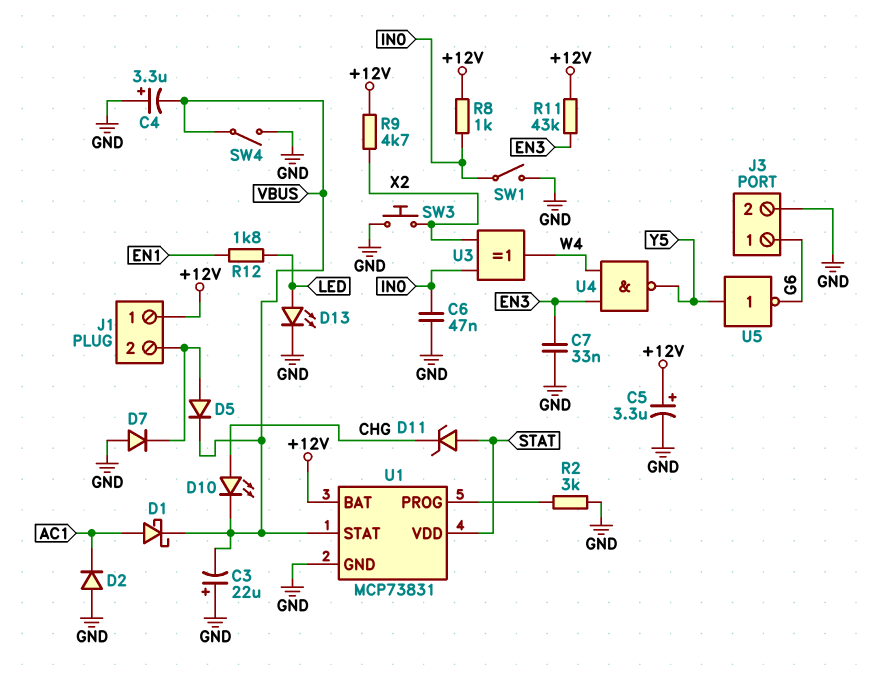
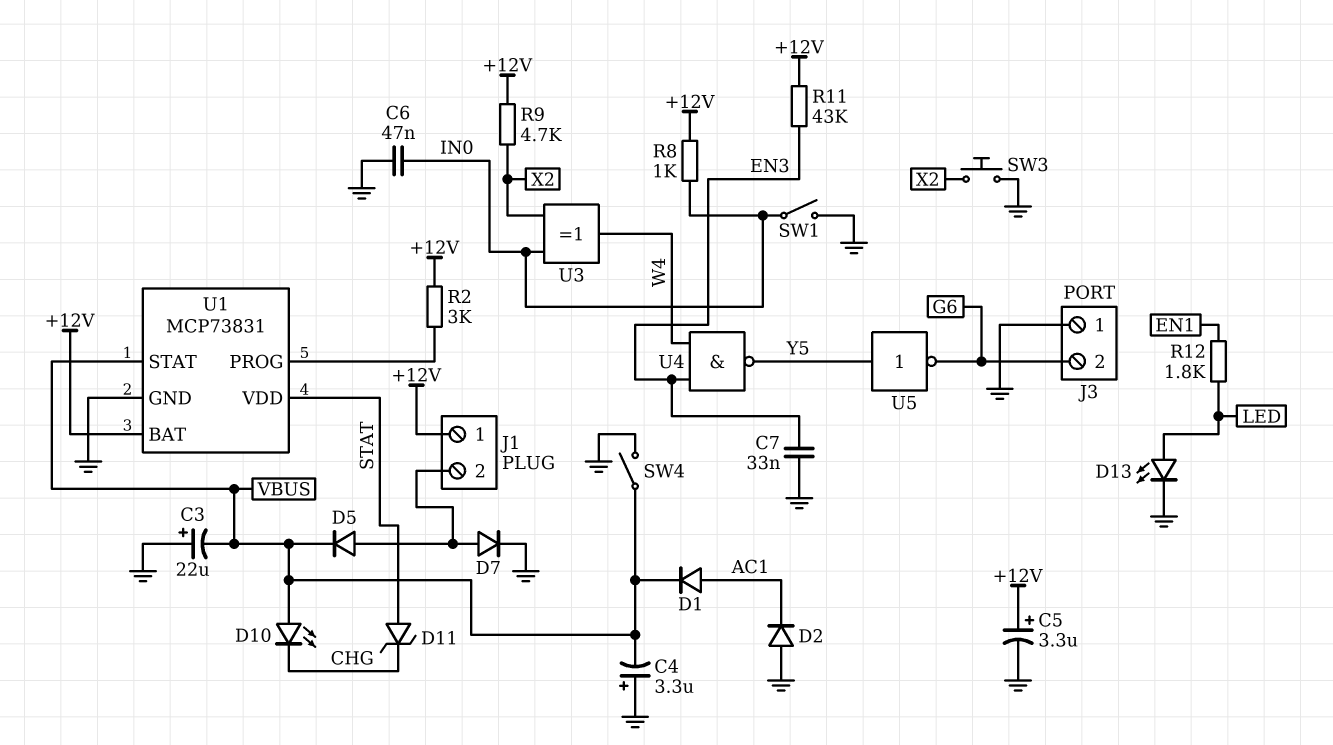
D1: schottky (A AC1, K VBUS) -> diode (A AC1, K VBUS)
D7: diode (A GND, K J1/2) -> diode (A J1/2, K GND)
D10: LED (A CHG, K VBUS) -> LED (A VBUS, K CHG)
J3 pin 1: G6 -> GND
J3 pin 2: GND -> G6
R2: 3k (GND, U1/PROG) -> 3k (+12V, U1/PROG)

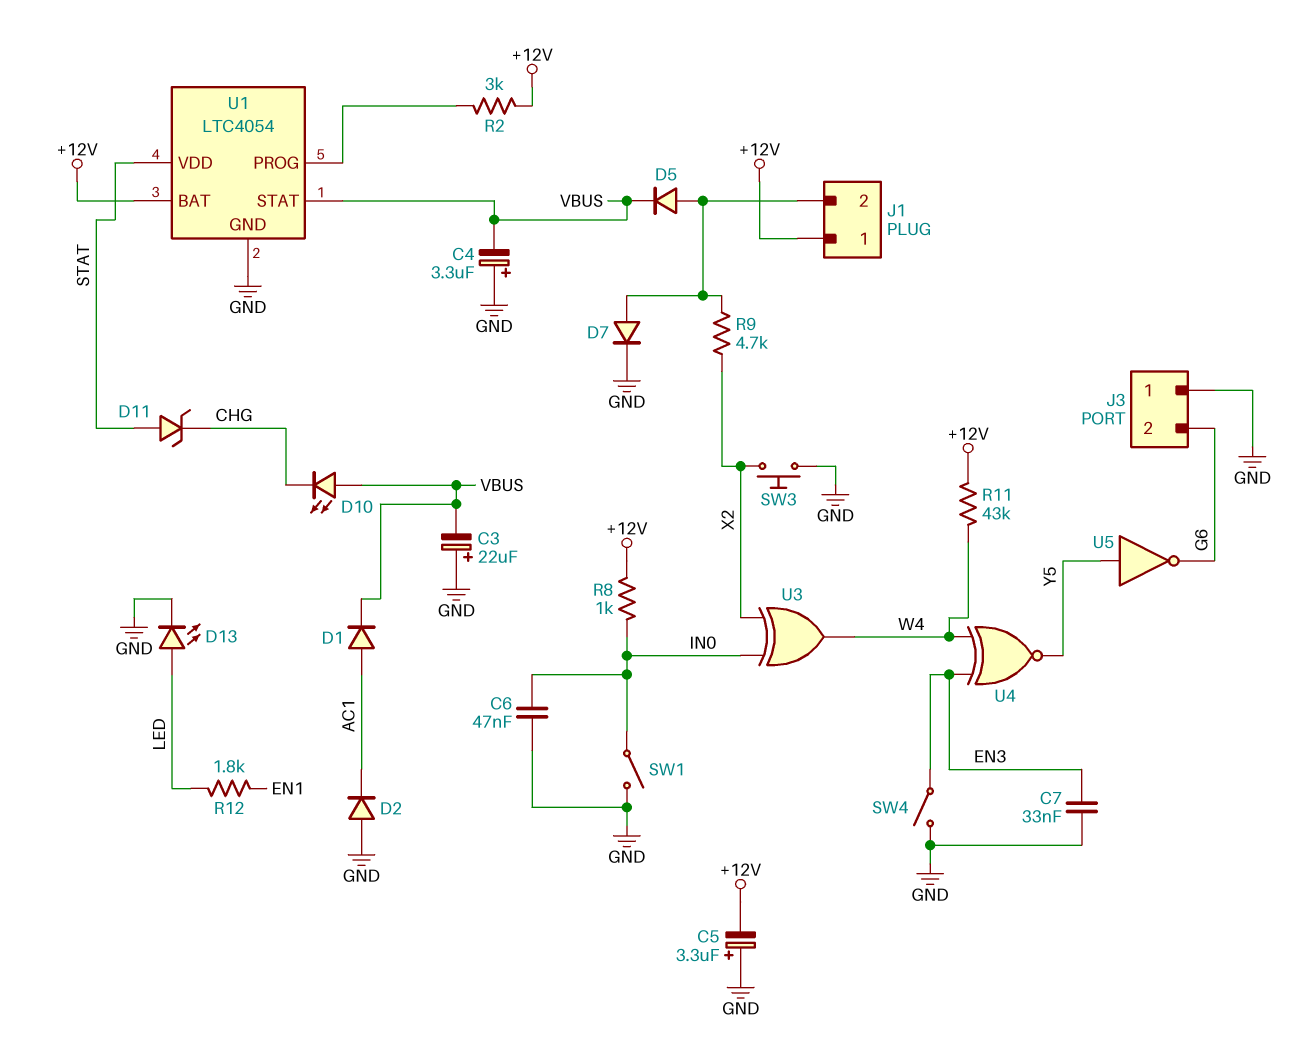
C5: 3.3uF (plus +12V, minus GND) -> 3.3uF (plus GND, minus +12V)
R9: 4.7k (+12V, X2) -> 4.7k (J1/2, X2)
R11: 43k (+12V, EN3) -> 43k (+12V, W4)
SW4: switch (GND, VBUS) -> switch (EN3, GND)
U1: MCP73831 -> LTC4054
U4: NAND (in EN3, in W4, out Y5) -> XNOR (in EN3, in W4, out Y5)

